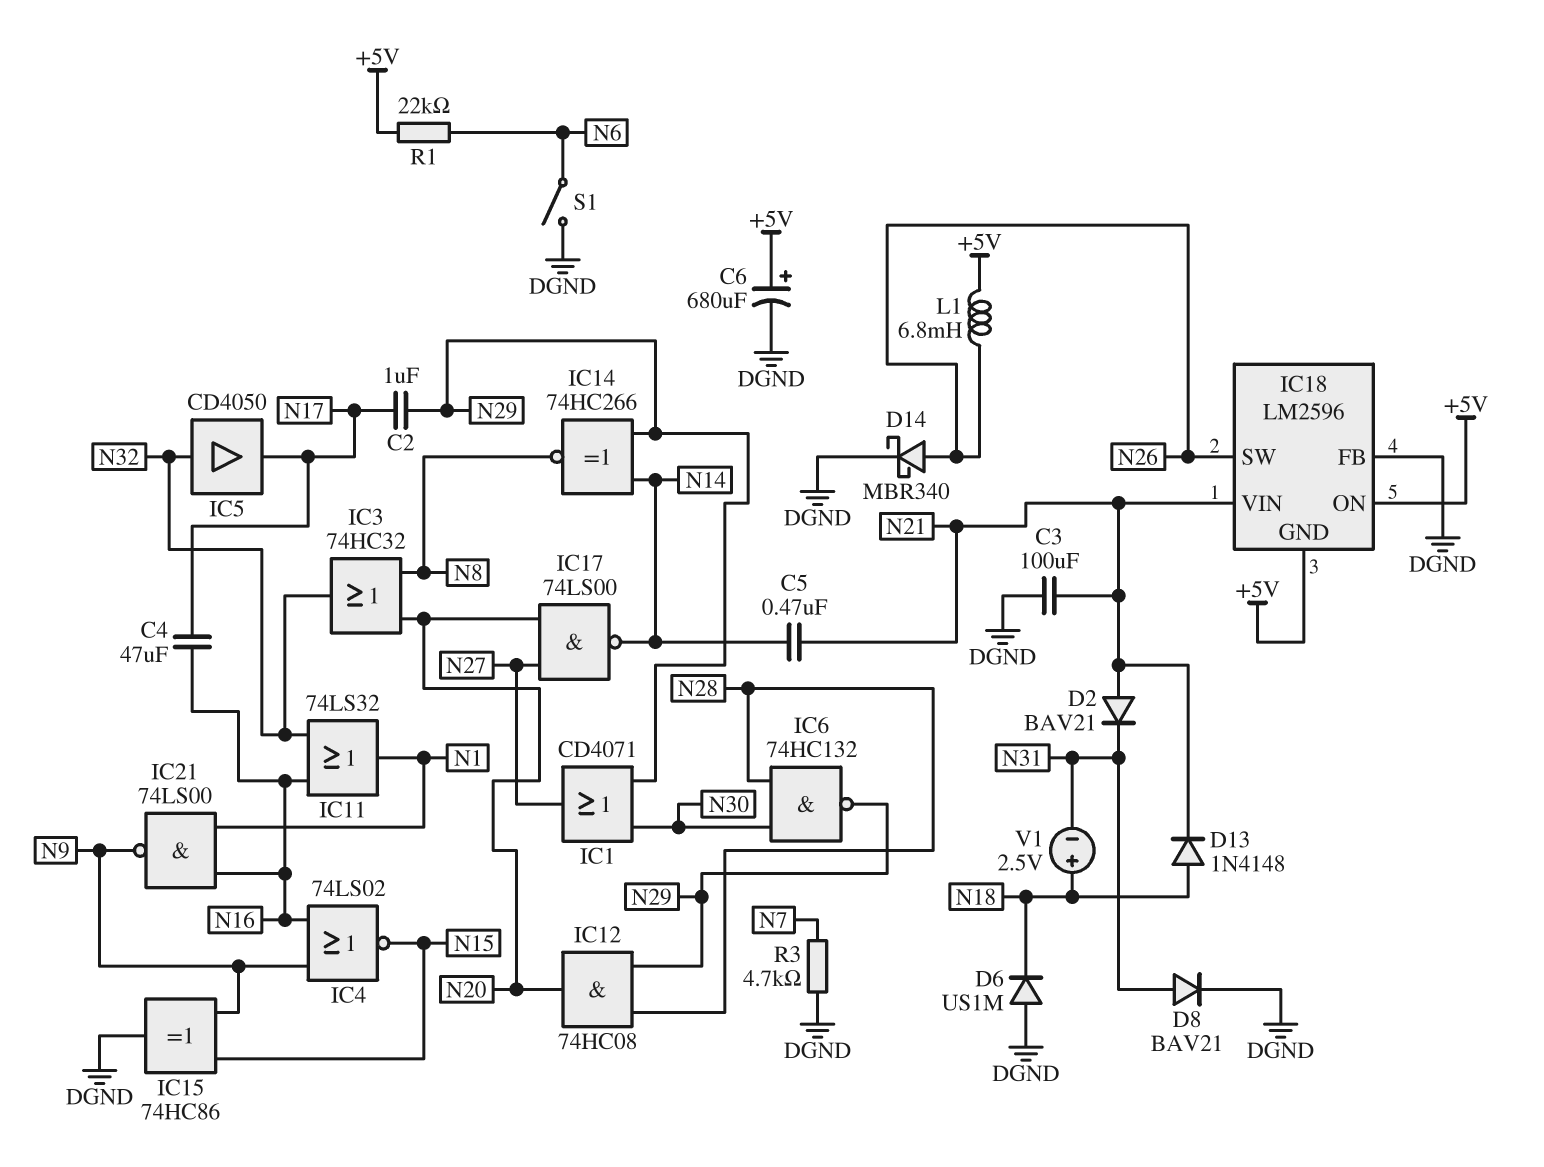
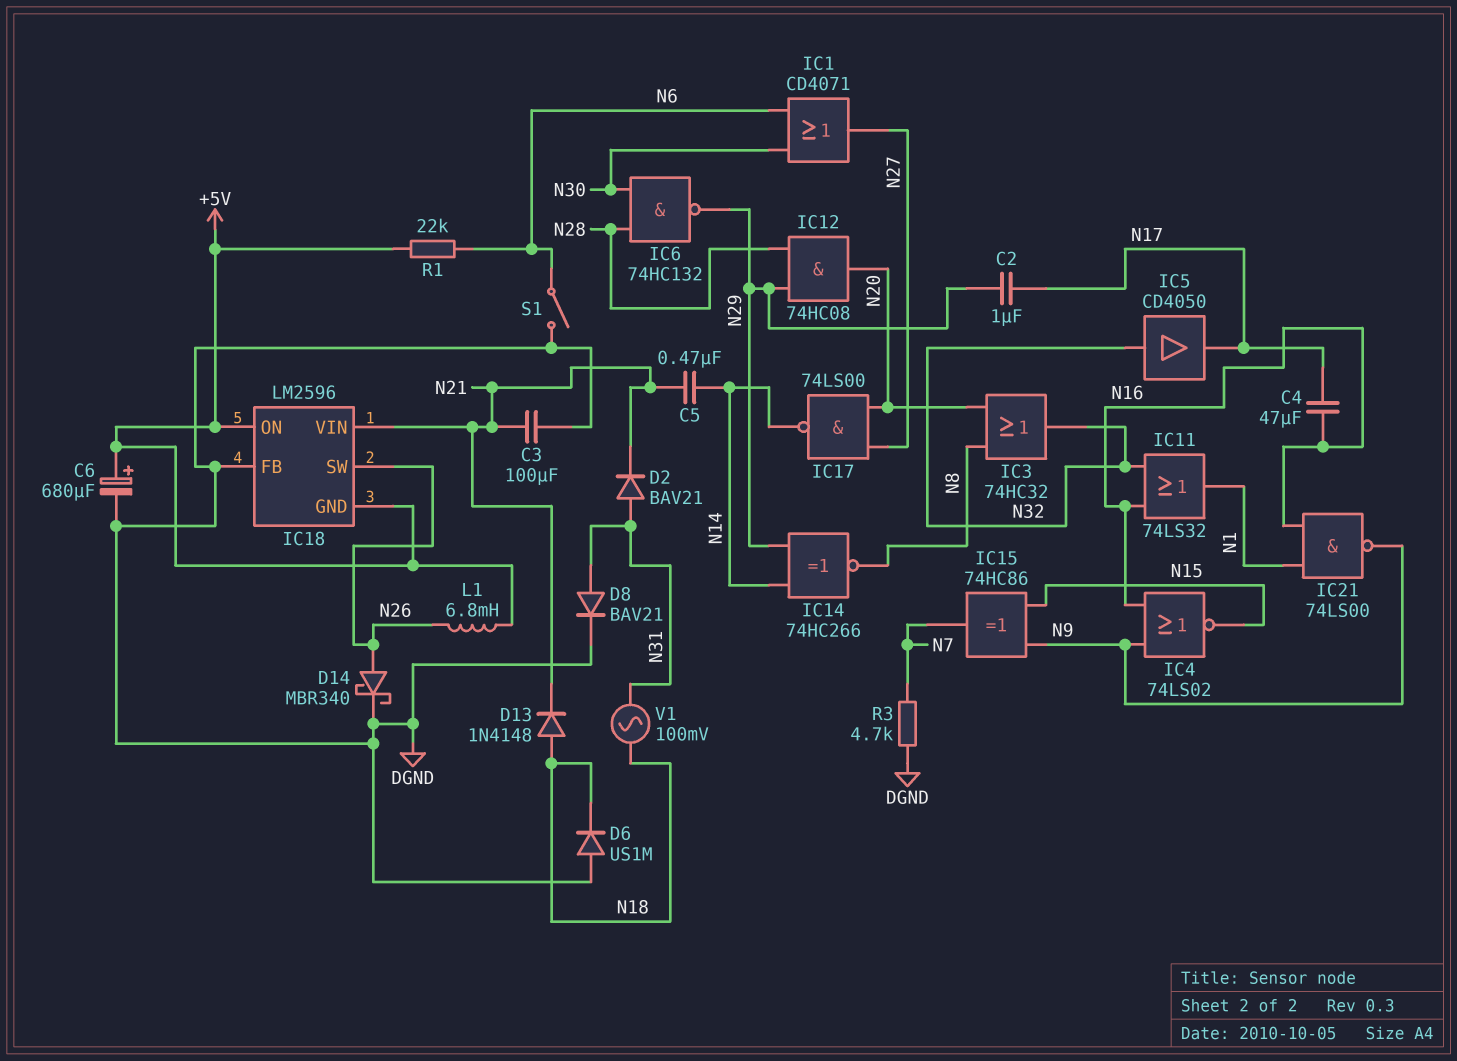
D2: diode BAV21 (A N21, K N31) -> diode BAV21 (A N31, K N21)
IC1: OR CD4071 (in N29, in N30, out N27) -> OR CD4071 (in N6, in N30, out N27)
IC15: XOR 74HC86 (in N9, in N15, out DGND) -> XOR 74HC86 (in N9, in N15, out N7)
V1: 2.5V (plus N18, minus N31) -> AC 100mV (N18, N31)

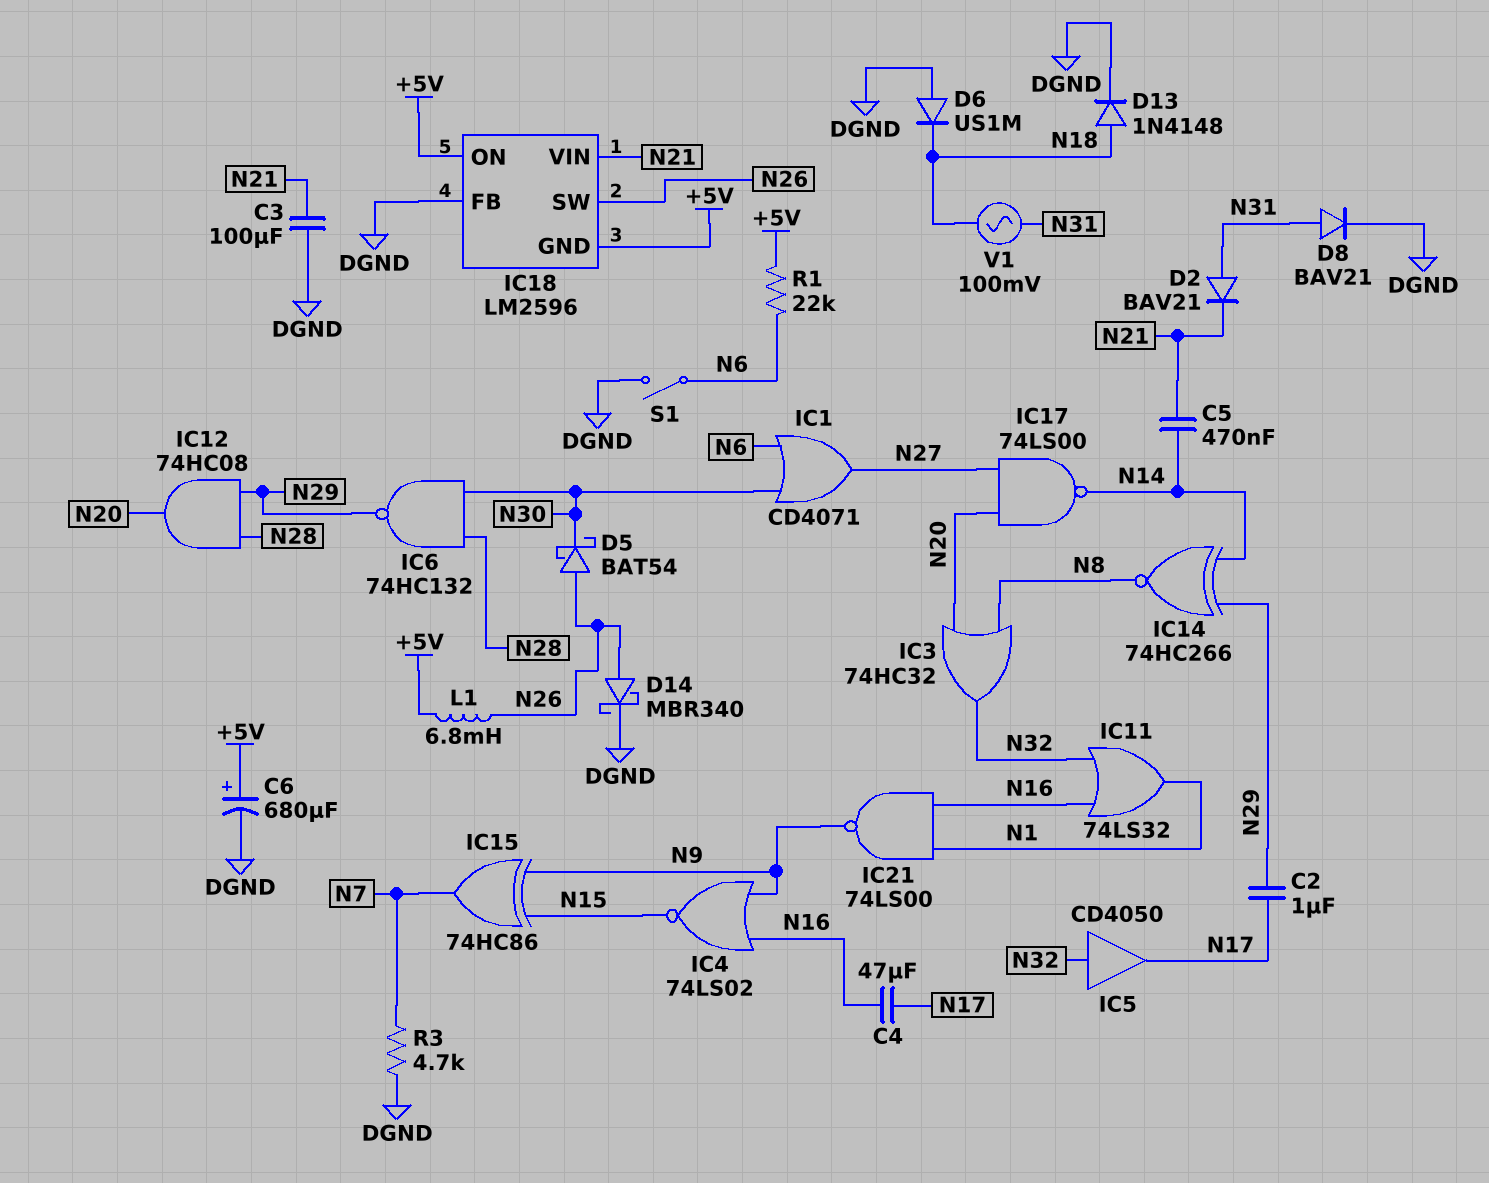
D5: none -> schottky BAT54 (A N26, K N30)
D13: diode 1N4148 (A N18, K N21) -> diode 1N4148 (A N18, K DGND)

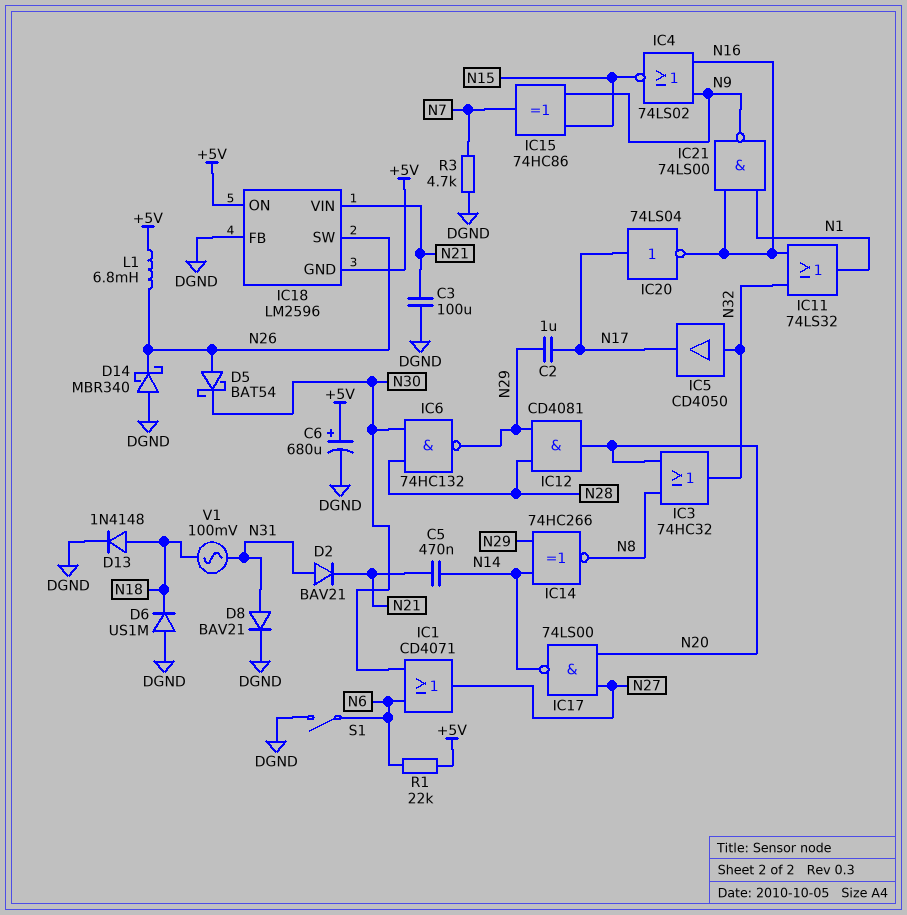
C4: 47uF (N16, N17) -> none
D14: schottky MBR340 (A N26, K DGND) -> schottky MBR340 (A DGND, K N26)
IC12: AND 74HC08 (in N28, in N29, out N20) -> AND CD4081 (in N28, in N29, out N20)
IC20: none -> NOT 74LS04 (in N17, out N16)

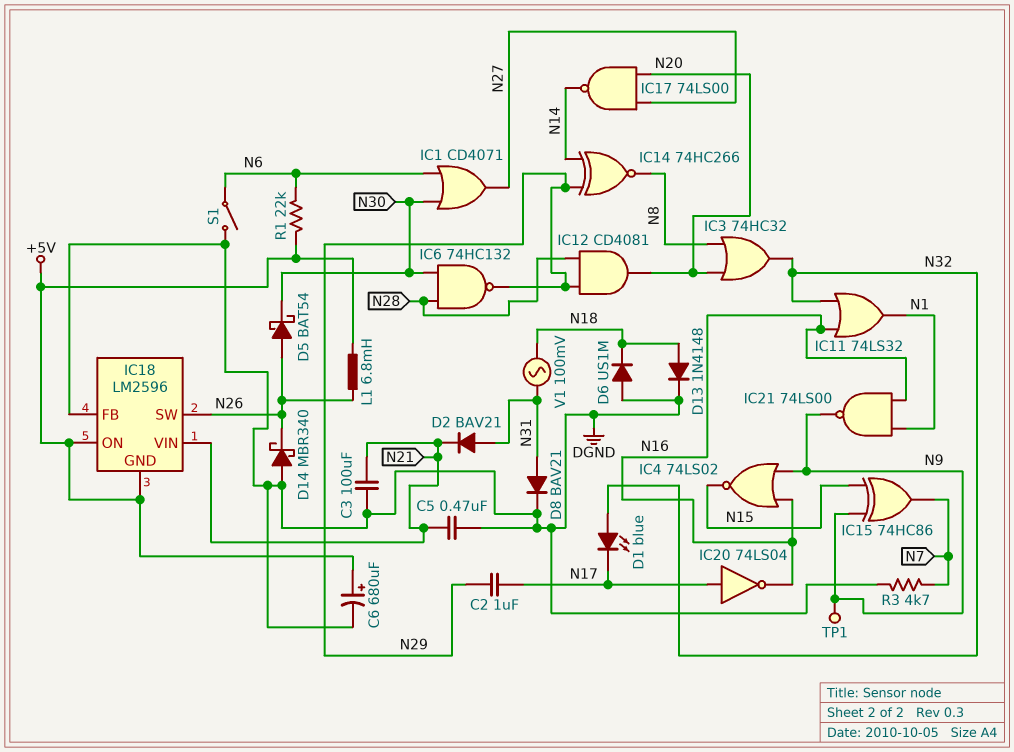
C5: 470nF (N14, N21) -> 470nF (DGND, N21)
D1: none -> LED blue (A N32, K N17)
IC5: buffer CD4050 (in N32, out N17) -> none
TP1: none -> test point (N9)

